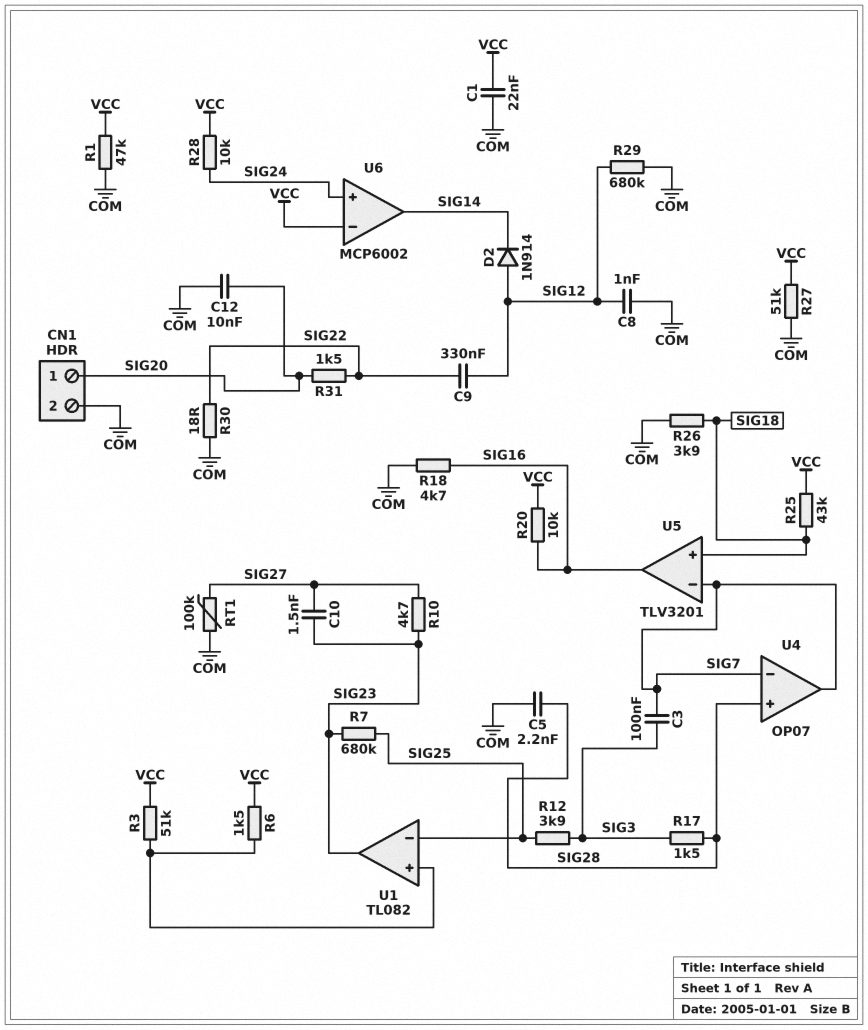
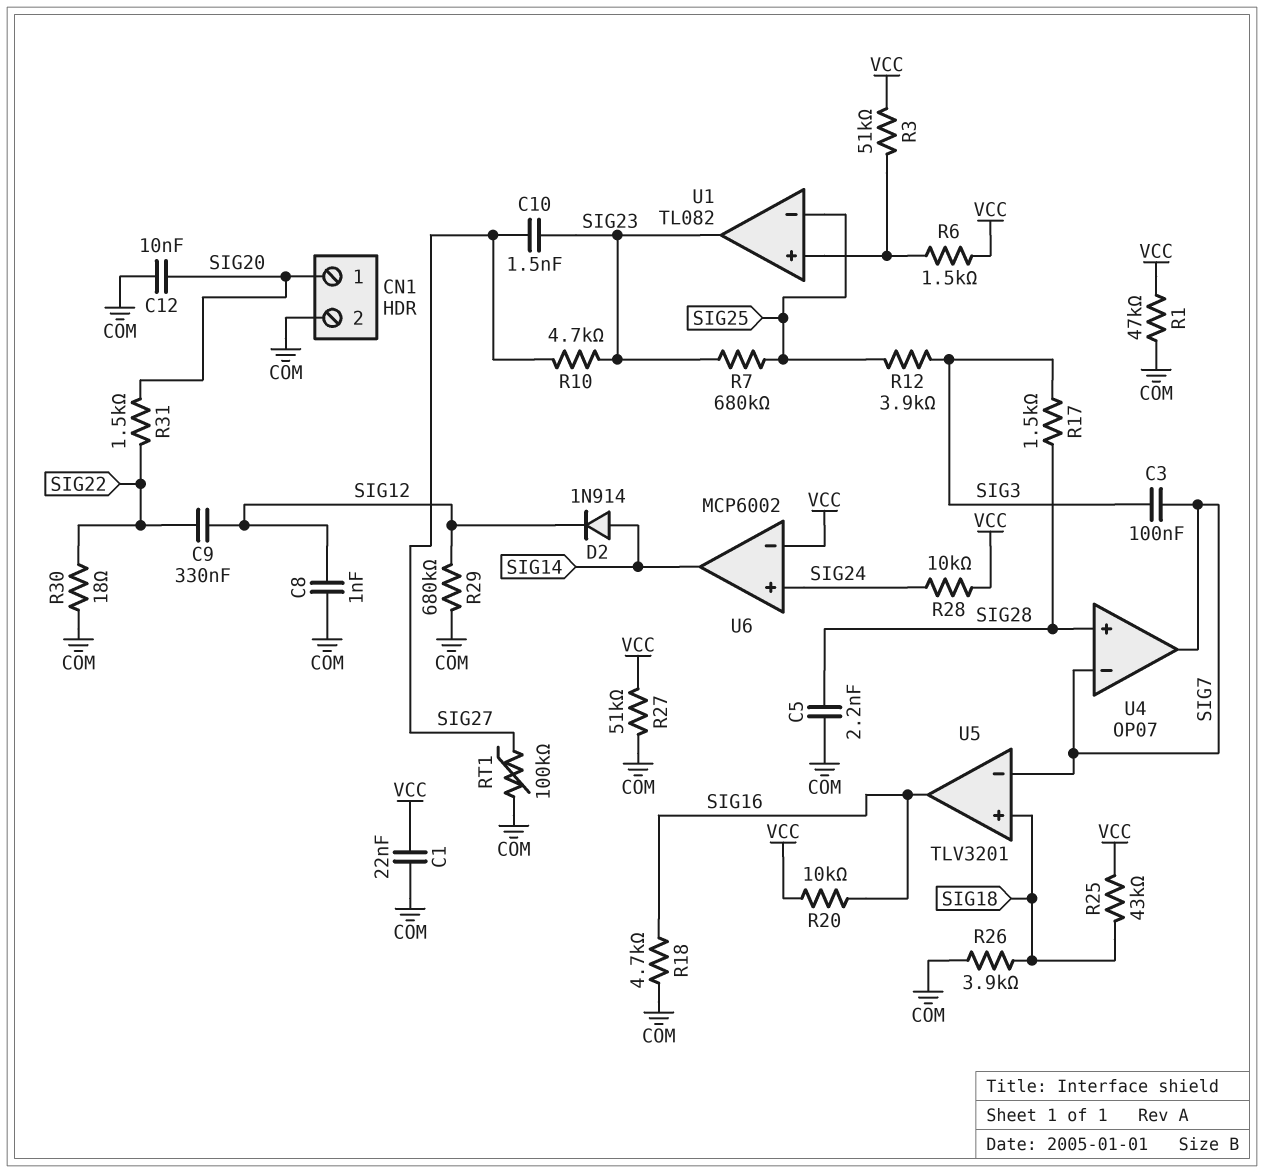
D2: diode 1N914 (A SIG12, K SIG14) -> diode 1N914 (A SIG14, K SIG12)

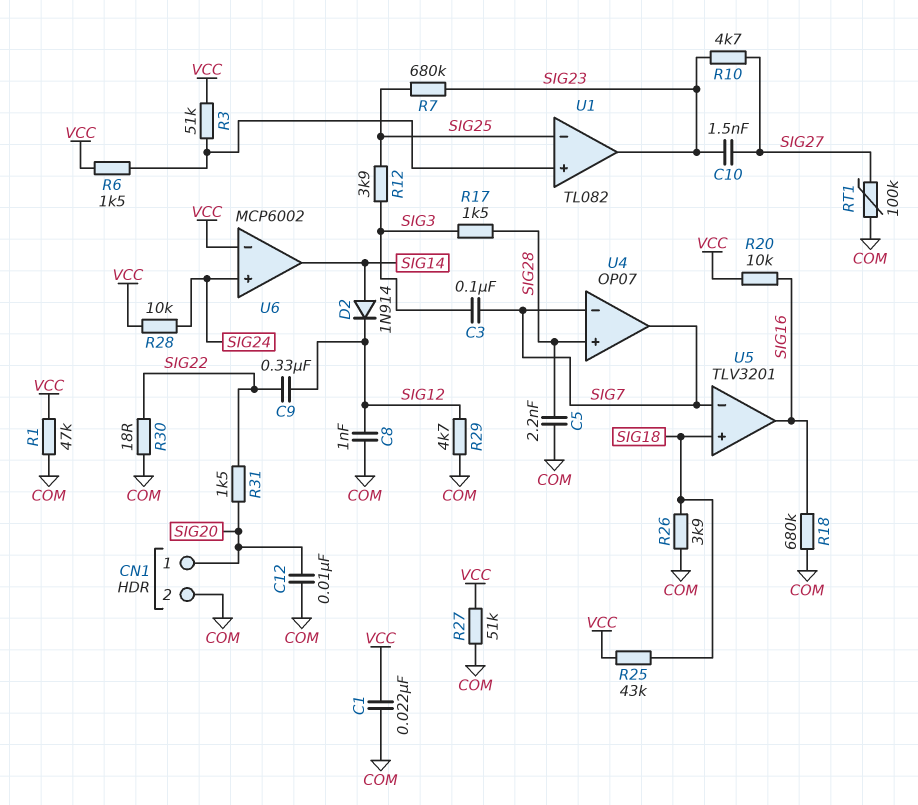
R18: 4.7k (COM, SIG16) -> 680k (COM, SIG16)
R29: 680k (COM, SIG12) -> 4.7k (COM, SIG12)

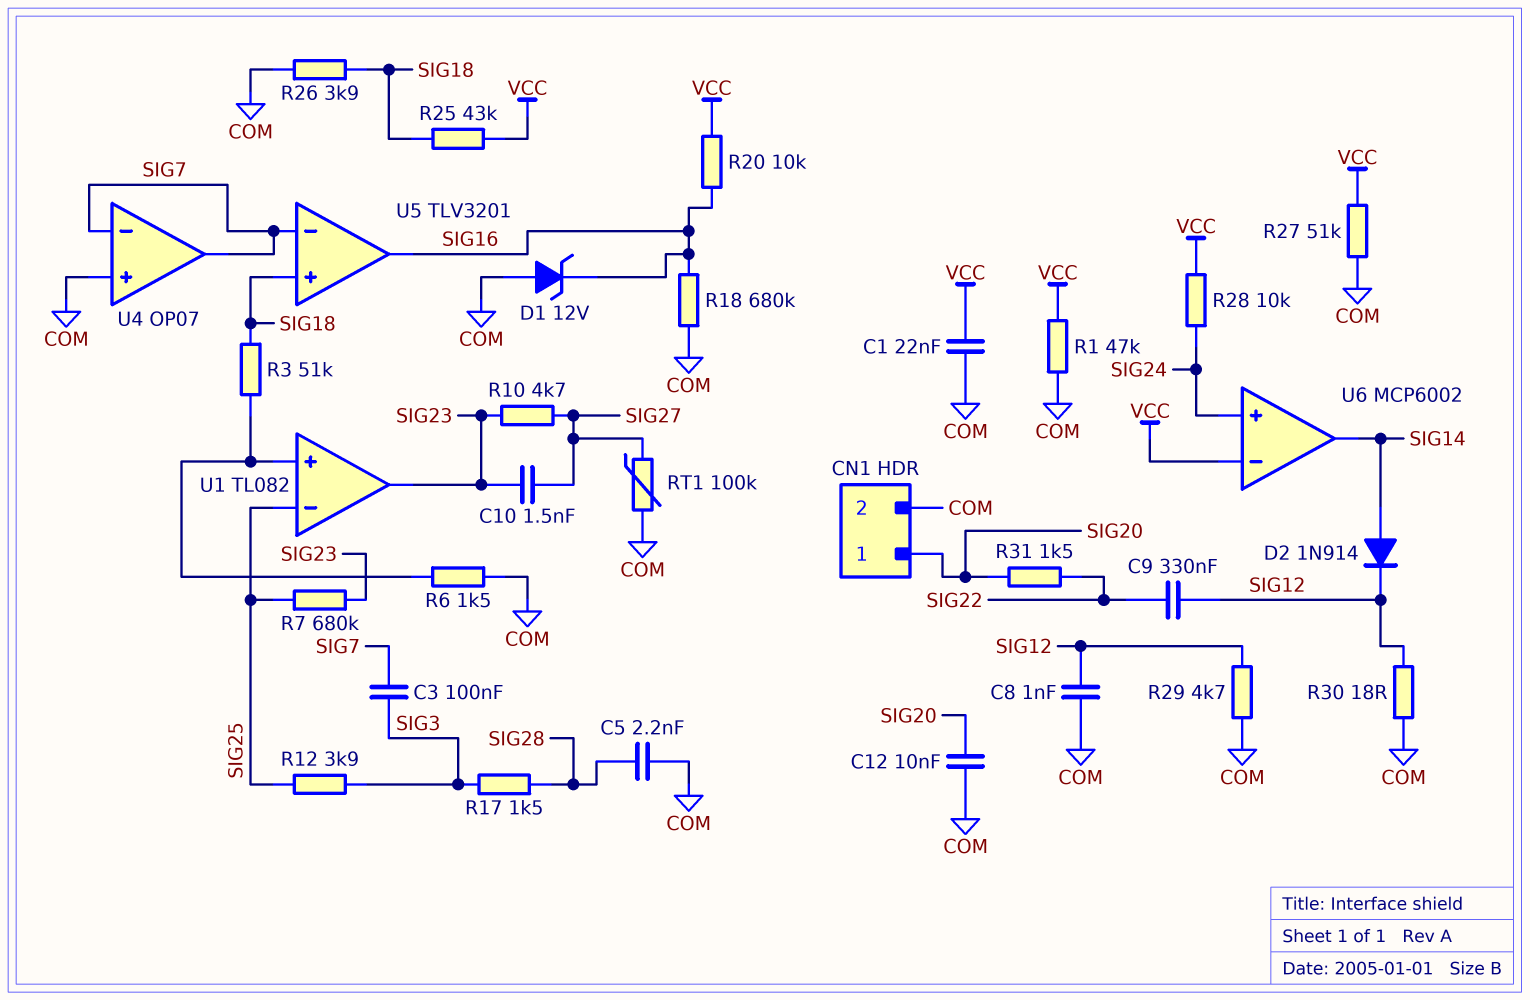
D1: none -> zener 12V (A COM, K SIG16)
R3: 51k (U1/in+, VCC) -> 51k (SIG18, U1/in+)
R6: 1.5k (U1/in+, VCC) -> 1.5k (COM, U1/in+)
R30: 18 (COM, SIG22) -> 18 (COM, SIG12)
U4 pin in+: SIG28 -> COM

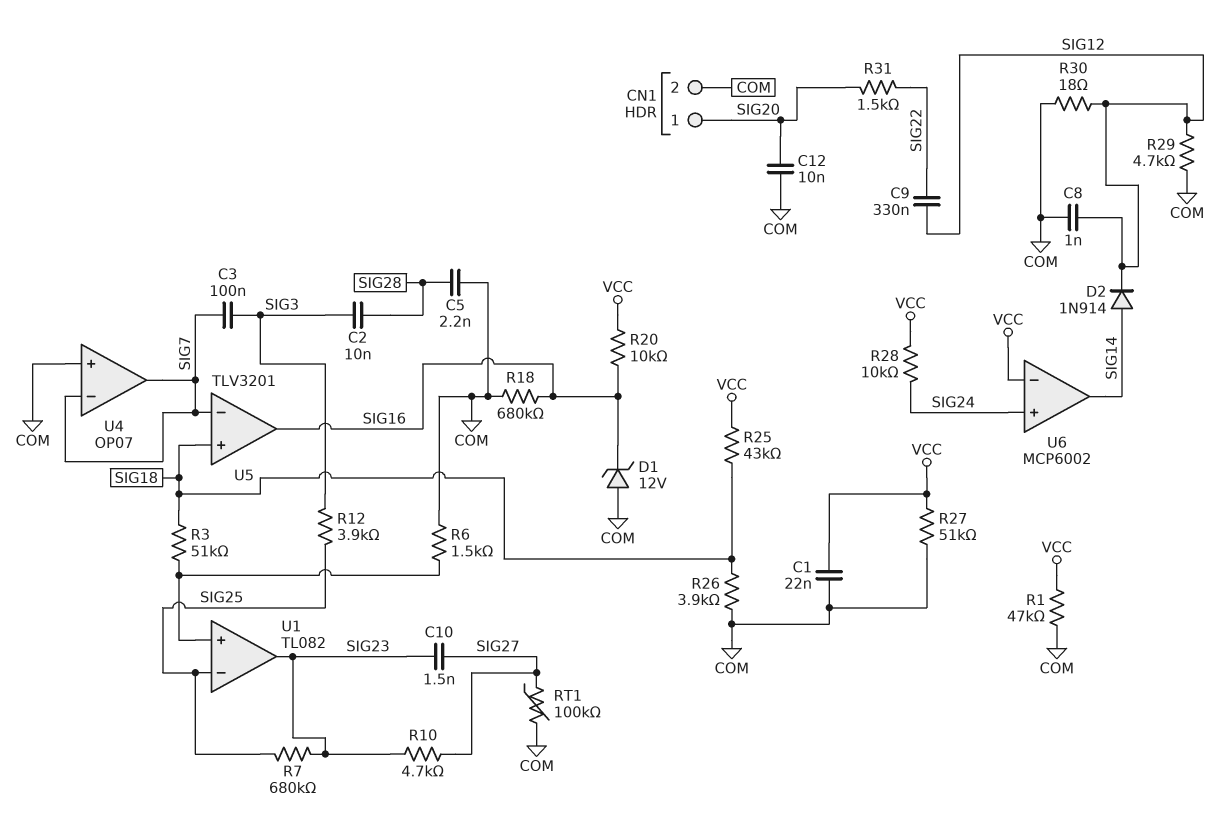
C2: none -> 10nF (SIG3, SIG28)
R17: 1.5k (SIG3, SIG28) -> none

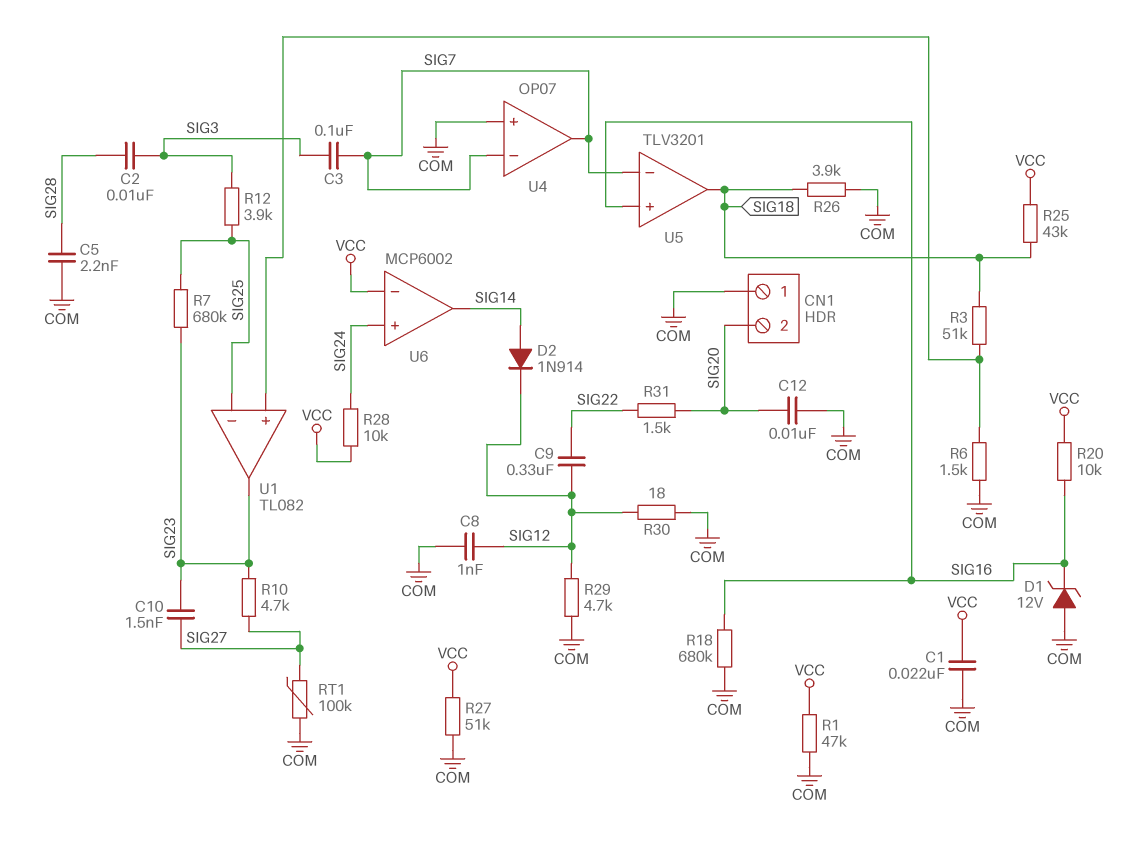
CN1 pin 1: SIG20 -> COM
CN1 pin 2: COM -> SIG20
U5 pin in+: SIG18 -> SIG16
U5 pin out: SIG16 -> SIG18

